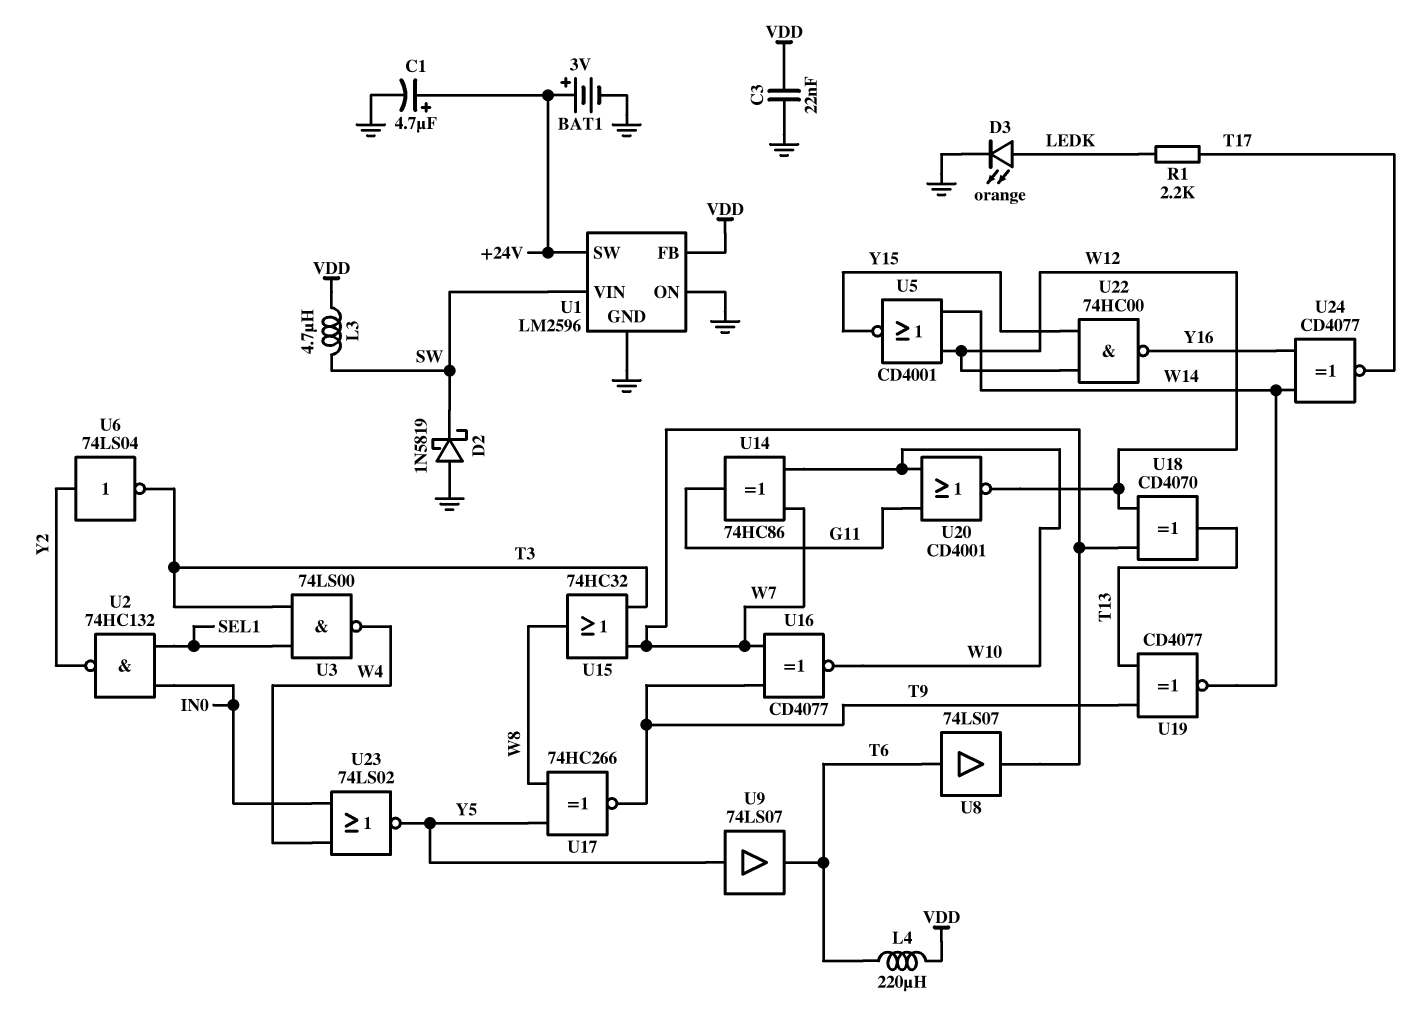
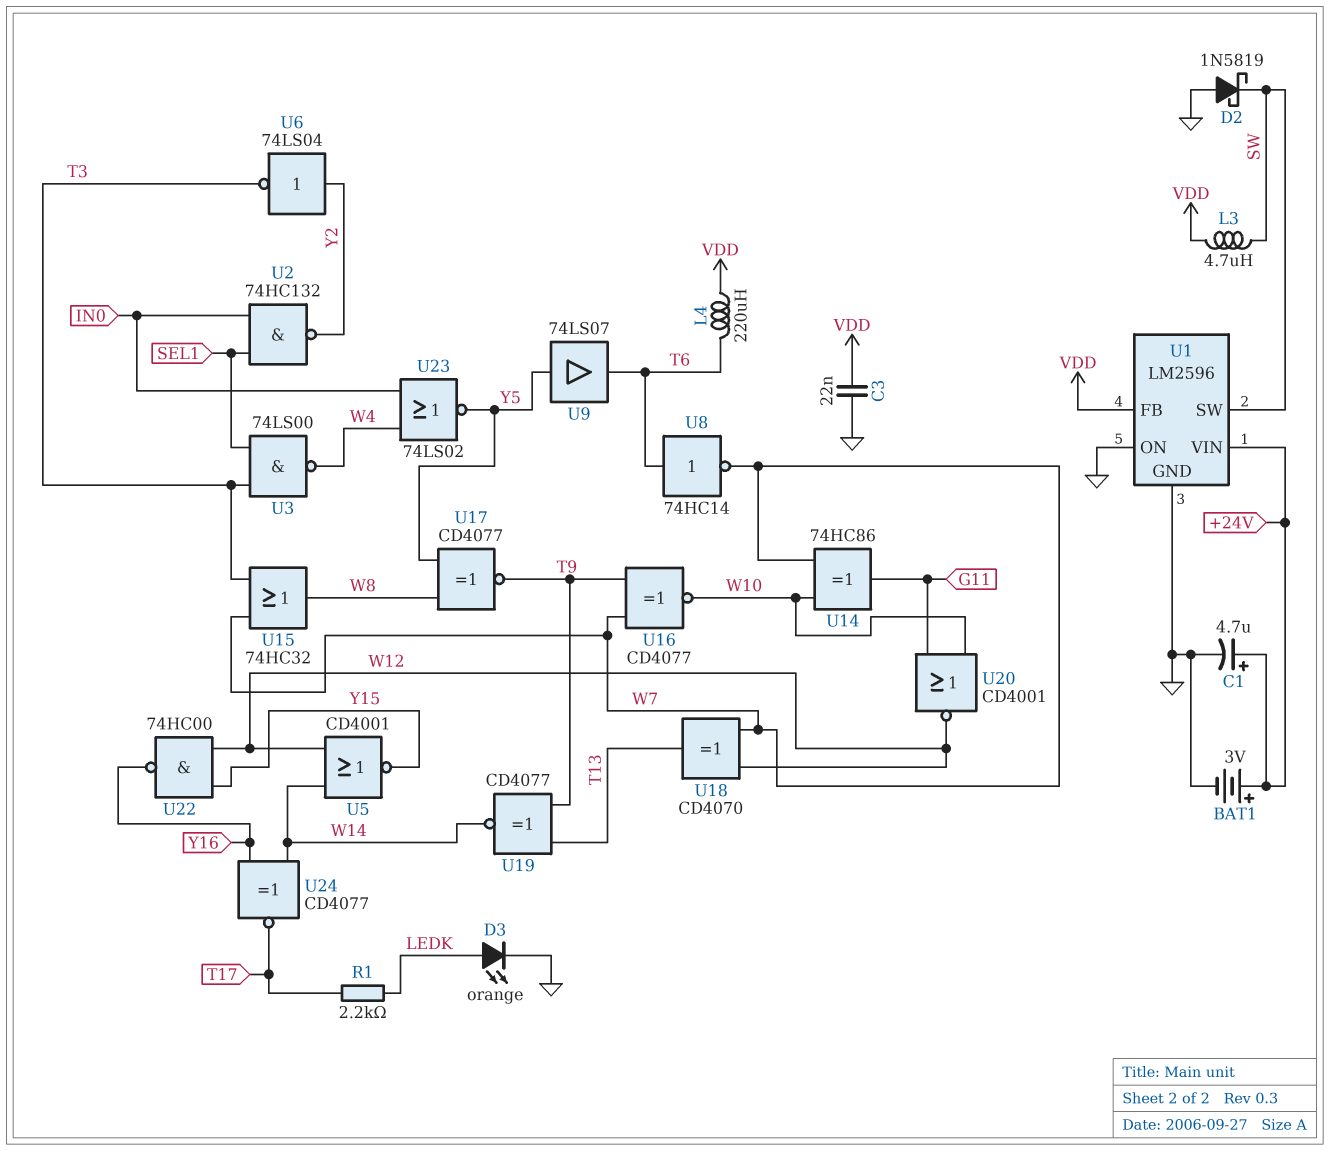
U1 pin SW: +24V -> SW
U1 pin VIN: SW -> +24V
U8: buffer 74LS07 (in T6, out W7) -> NOT 74HC14 (in T6, out W7)
U17: XNOR 74HC266 (in W8, in Y5, out T9) -> XNOR CD4077 (in W8, in Y5, out T9)

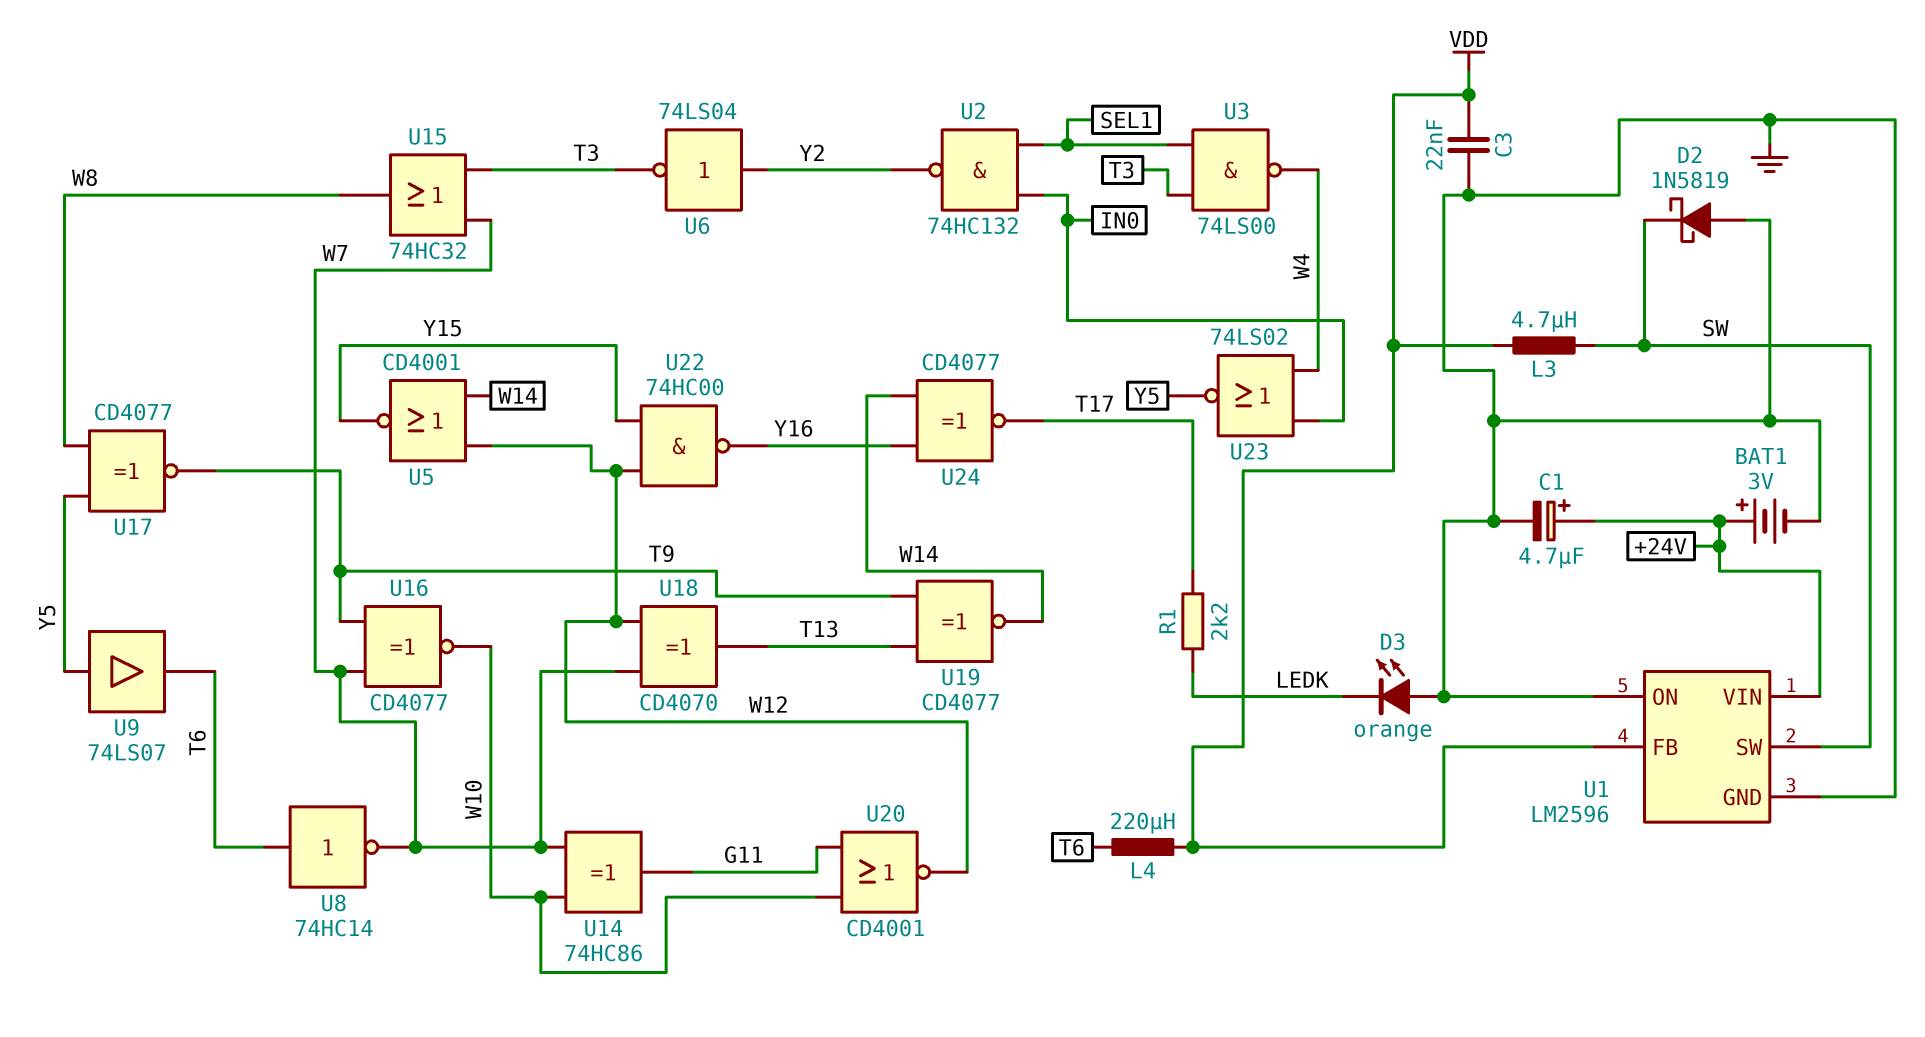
D3: LED orange (A LEDK, K GND) -> LED orange (A GND, K LEDK)

